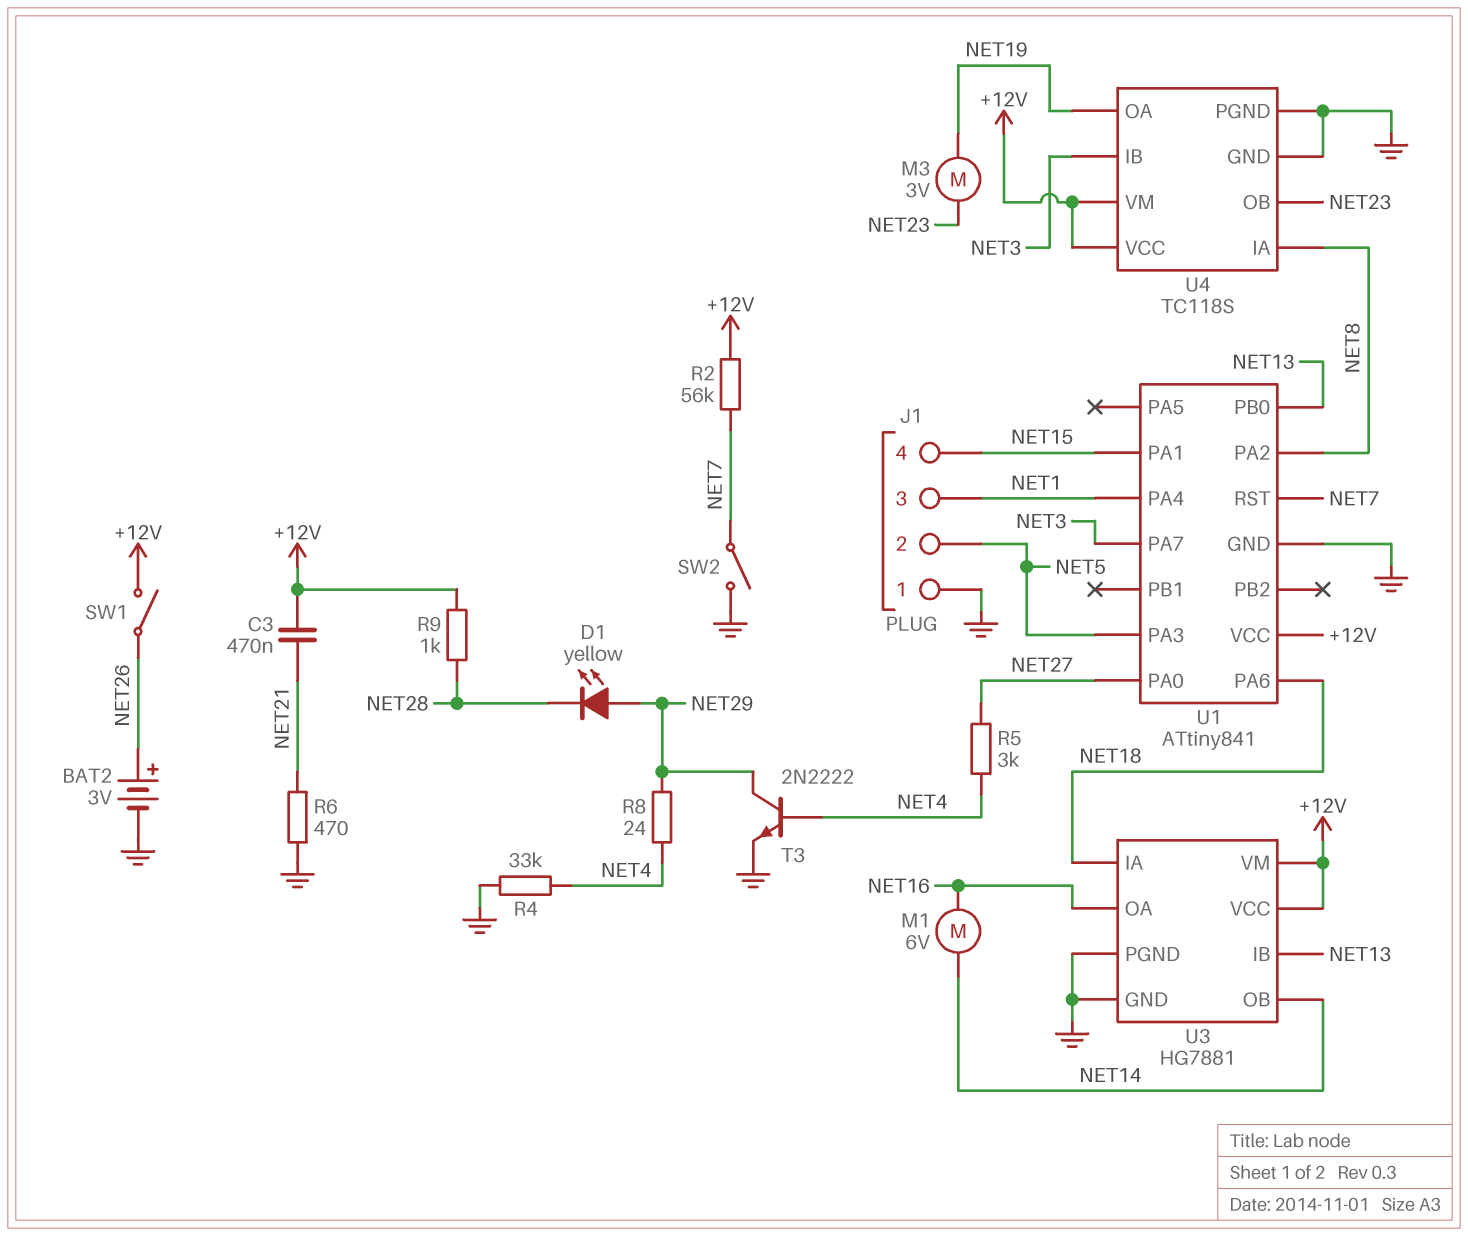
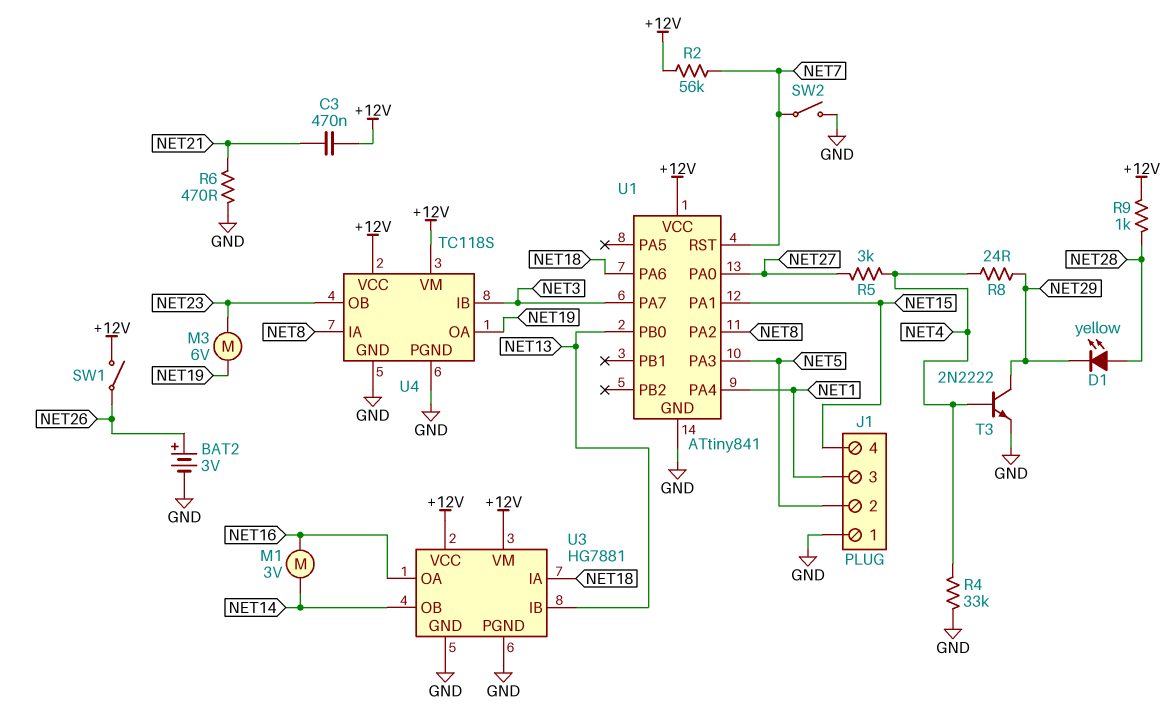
D1: LED yellow (A NET29, K NET28) -> LED yellow (A NET28, K NET29)
M1: motor 6V (NET14, NET16) -> motor 3V (NET14, NET16)
M3: motor 3V (NET19, NET23) -> motor 6V (NET19, NET23)

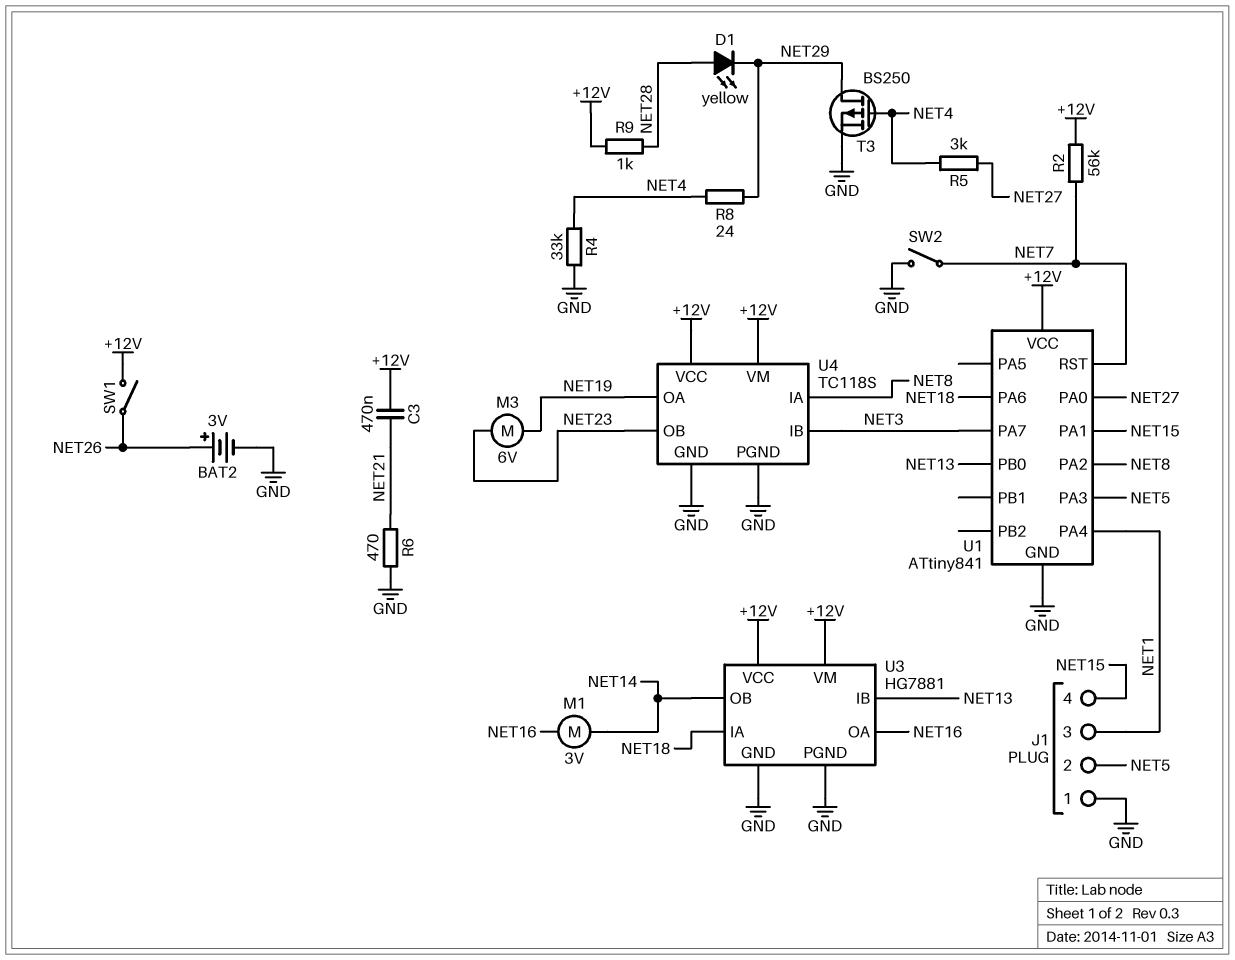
T3: NPN 2N2222 (B NET4, C NET29, E GND) -> PMOS BS250 (G NET4, D NET29, S GND)

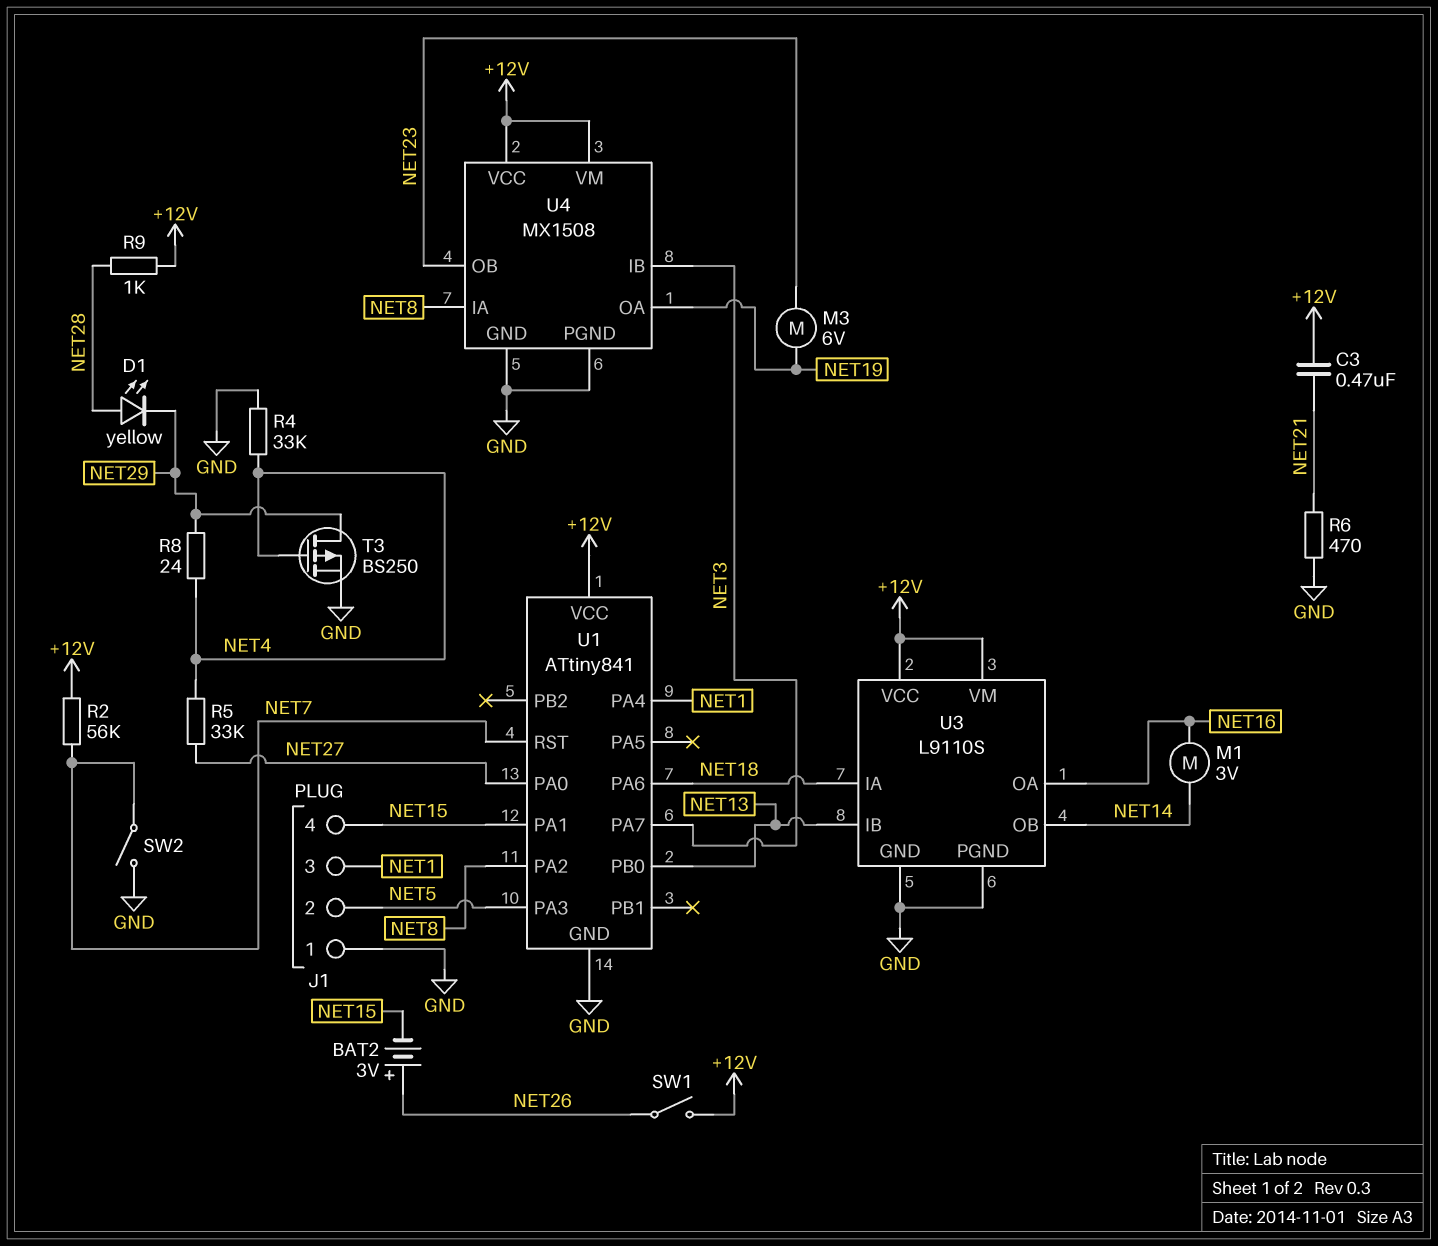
BAT2: 3V (plus NET26, minus GND) -> 3V (plus NET26, minus NET15)
R5: 3k (NET4, NET27) -> 33k (NET4, NET27)
U3: HG7881 -> L9110S
U4: TC118S -> MX1508

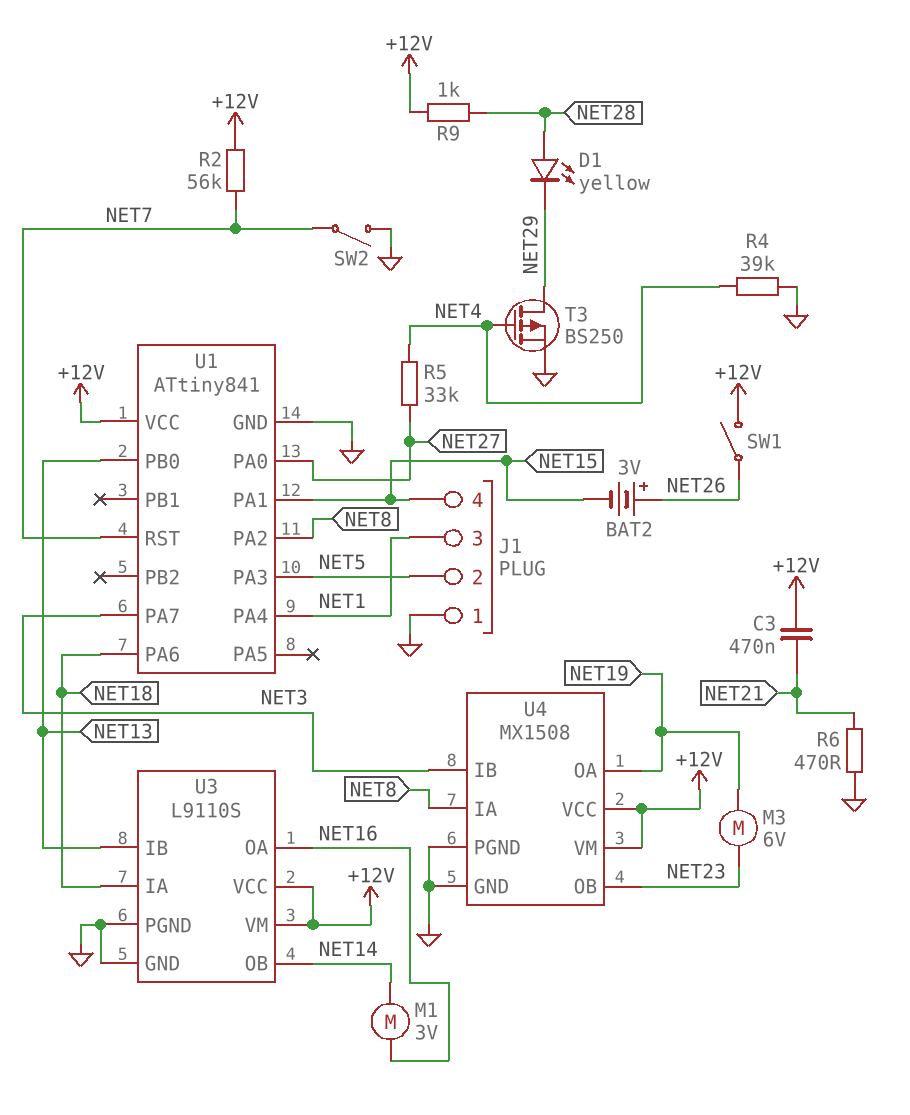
R4: 33k (GND, NET4) -> 39k (GND, NET4)
R8: 24 (NET4, NET29) -> none

